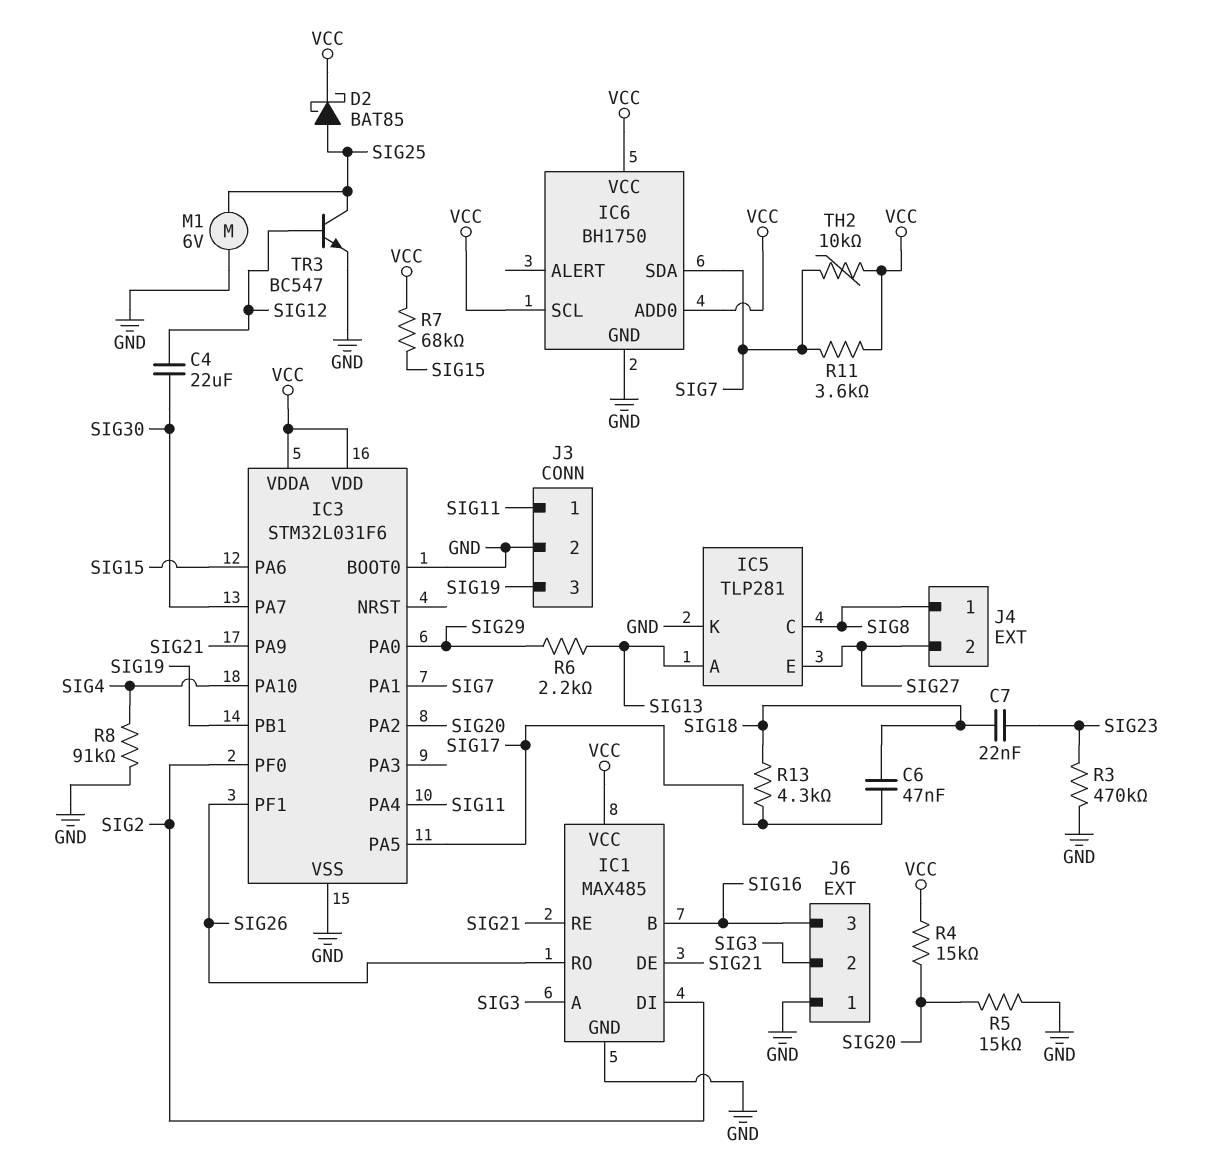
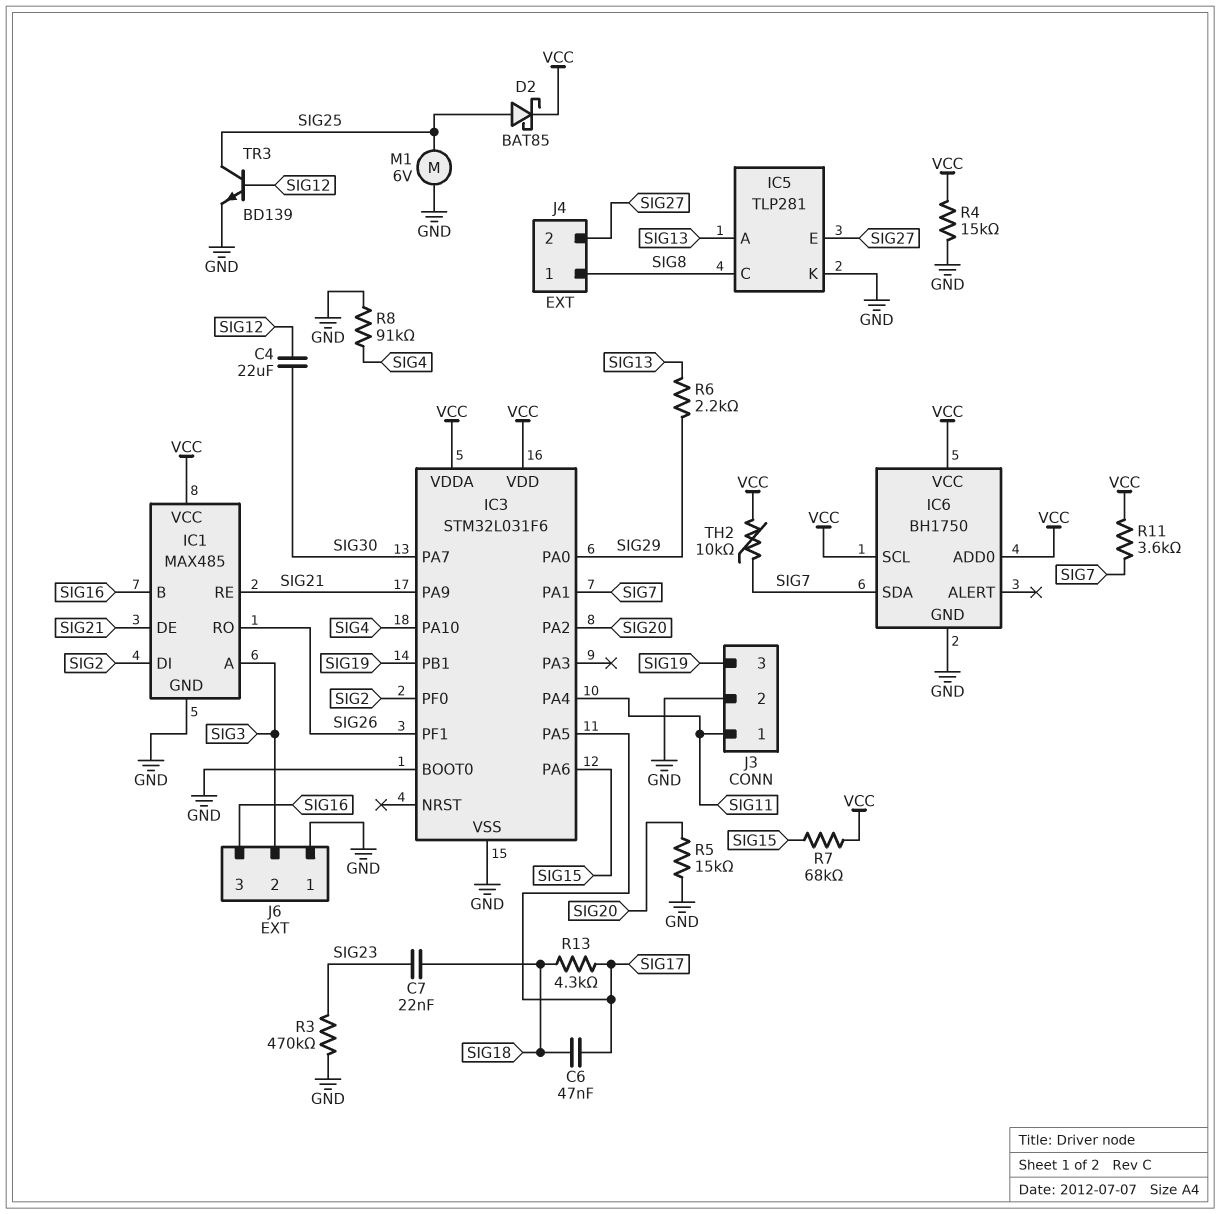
R4: 15k (SIG20, VCC) -> 15k (GND, VCC)
TR3: NPN BC547 (B SIG12, C SIG25, E GND) -> NPN BD139 (B SIG12, C SIG25, E GND)

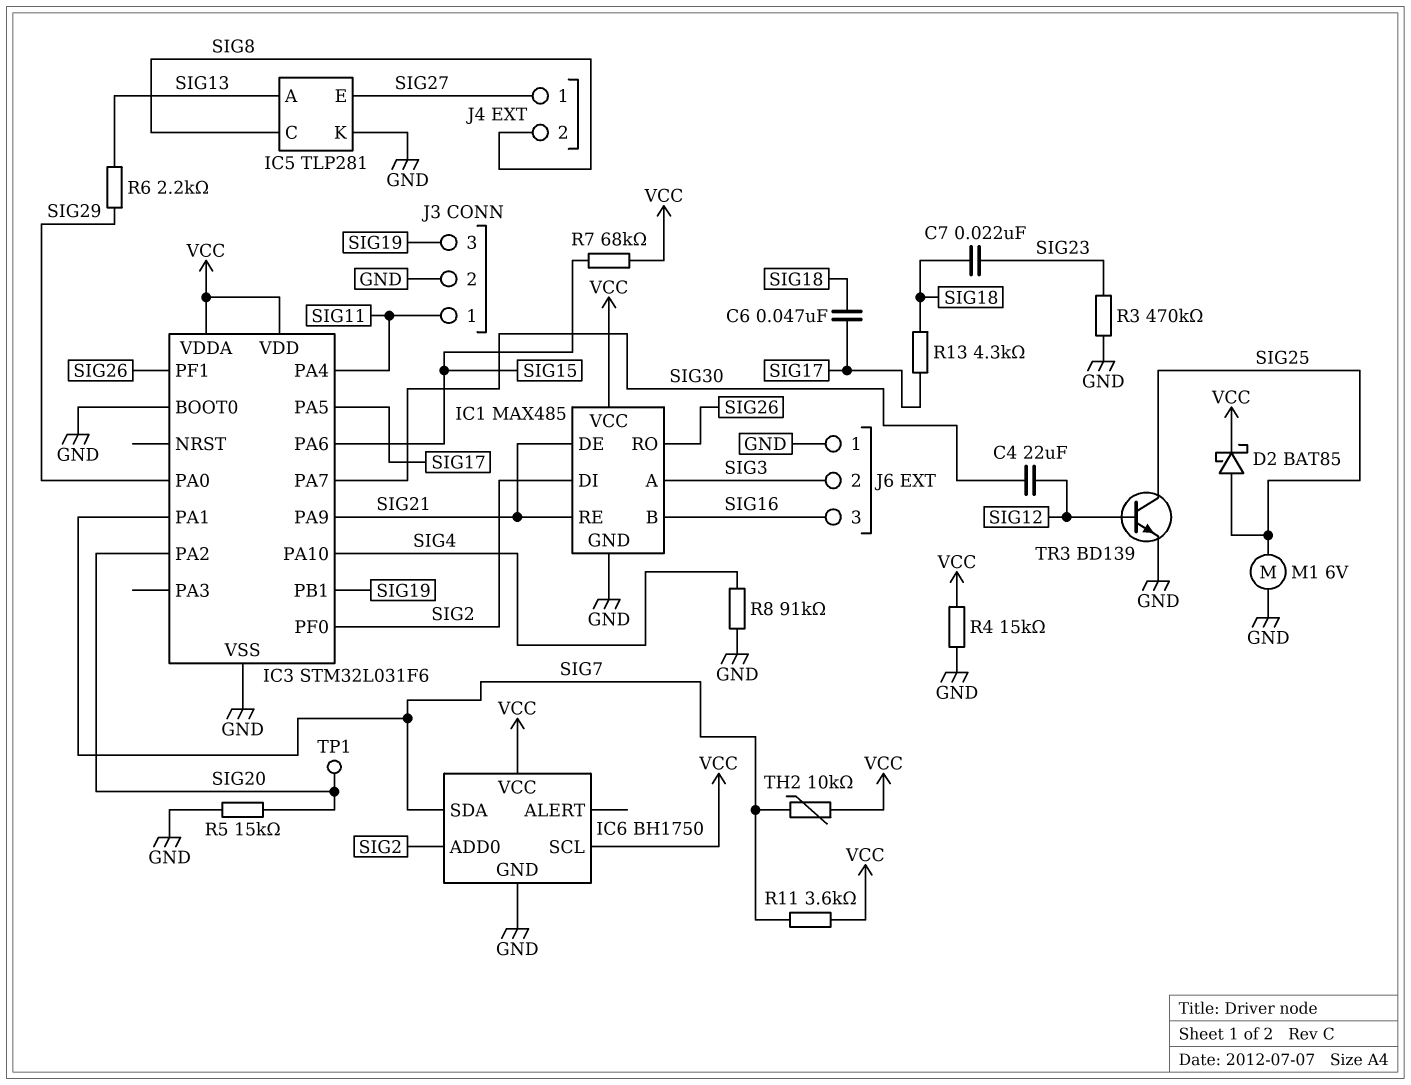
IC6 pin ADD0: VCC -> SIG2
J4 pin 1: SIG8 -> SIG27
J4 pin 2: SIG27 -> SIG8
TP1: none -> test point (SIG20)

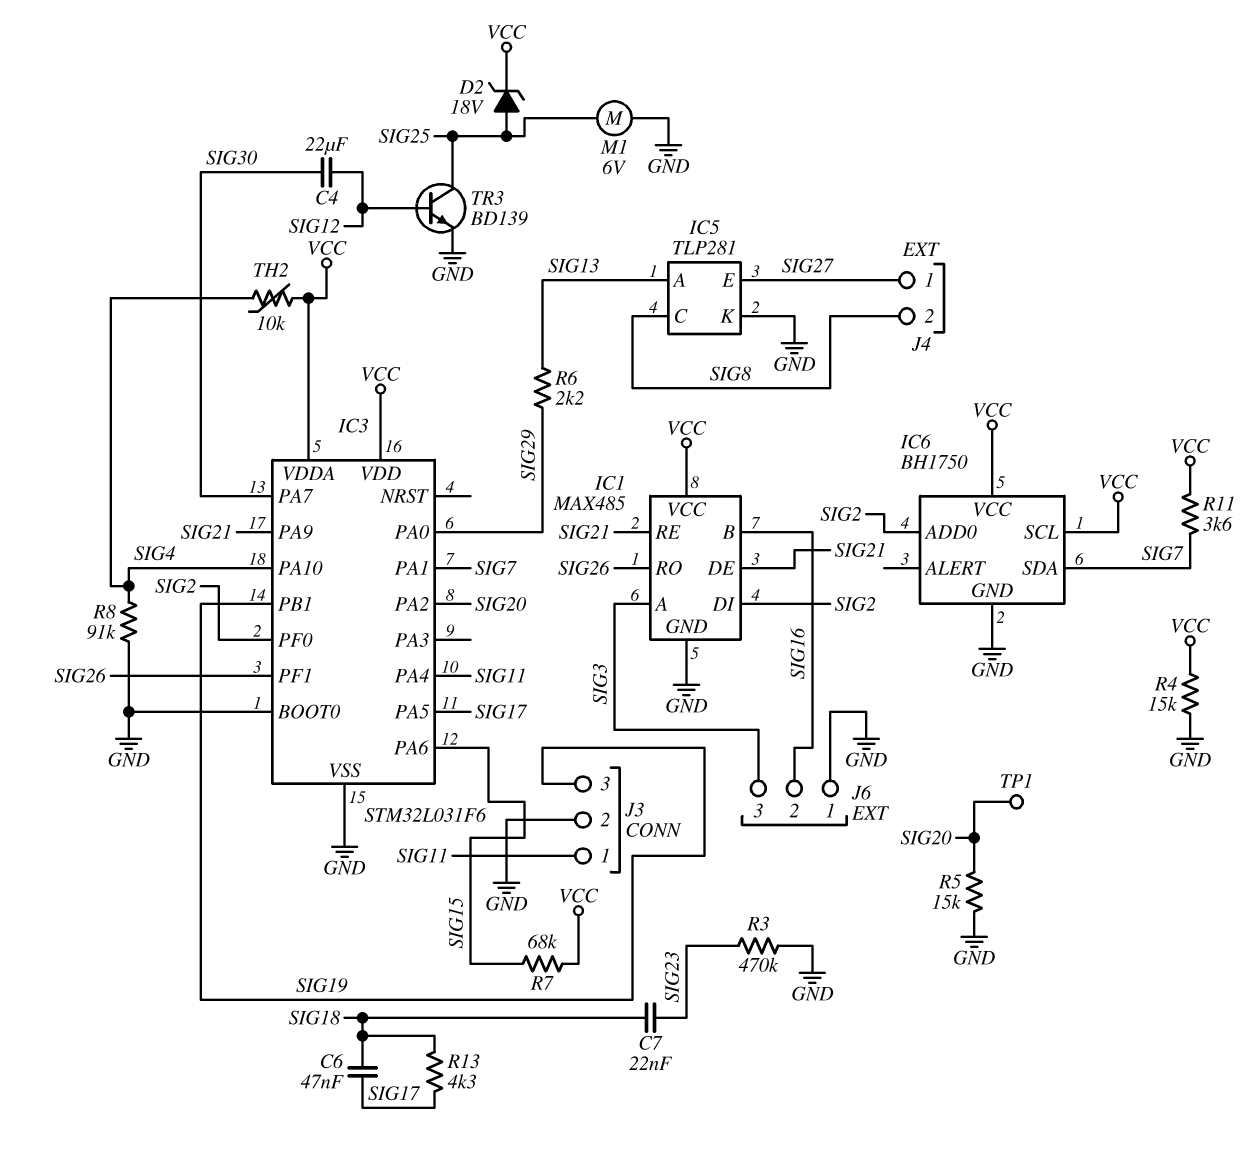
D2: schottky BAT85 (A SIG25, K VCC) -> zener 18V (A SIG25, K VCC)
J6 pin 2: SIG3 -> SIG16
J6 pin 3: SIG16 -> SIG3
TH2: 10k (SIG7, VCC) -> 10k (SIG4, VCC)

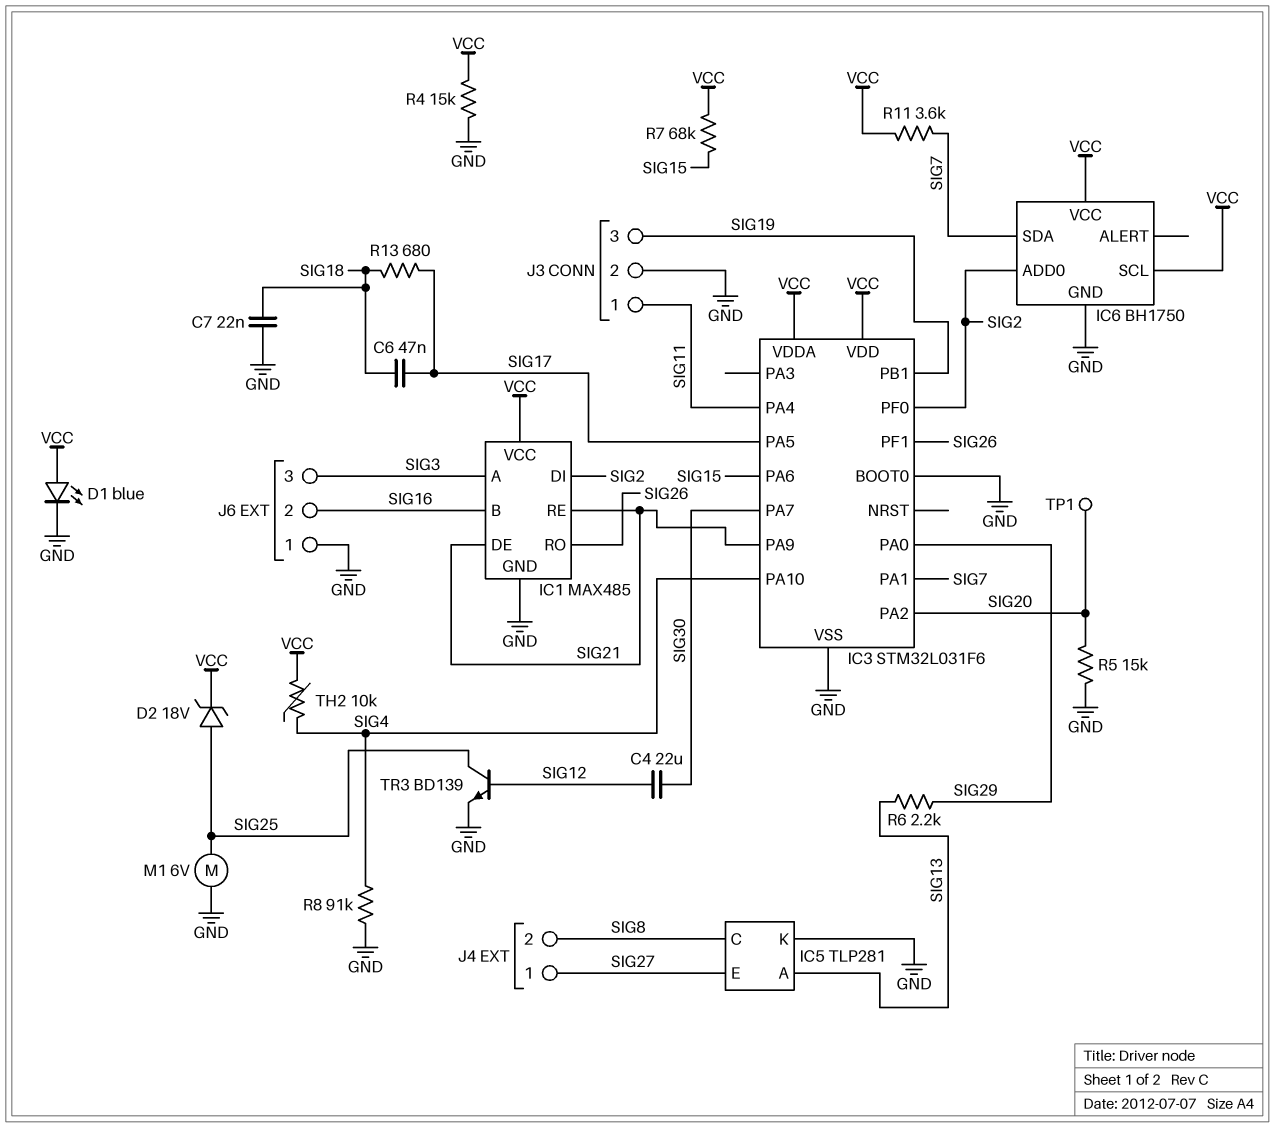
C7: 22nF (SIG18, SIG23) -> 22nF (GND, SIG18)
D1: none -> LED blue (A VCC, K GND)
R3: 470k (GND, SIG23) -> none
R13: 4.3k (SIG17, SIG18) -> 680 (SIG17, SIG18)

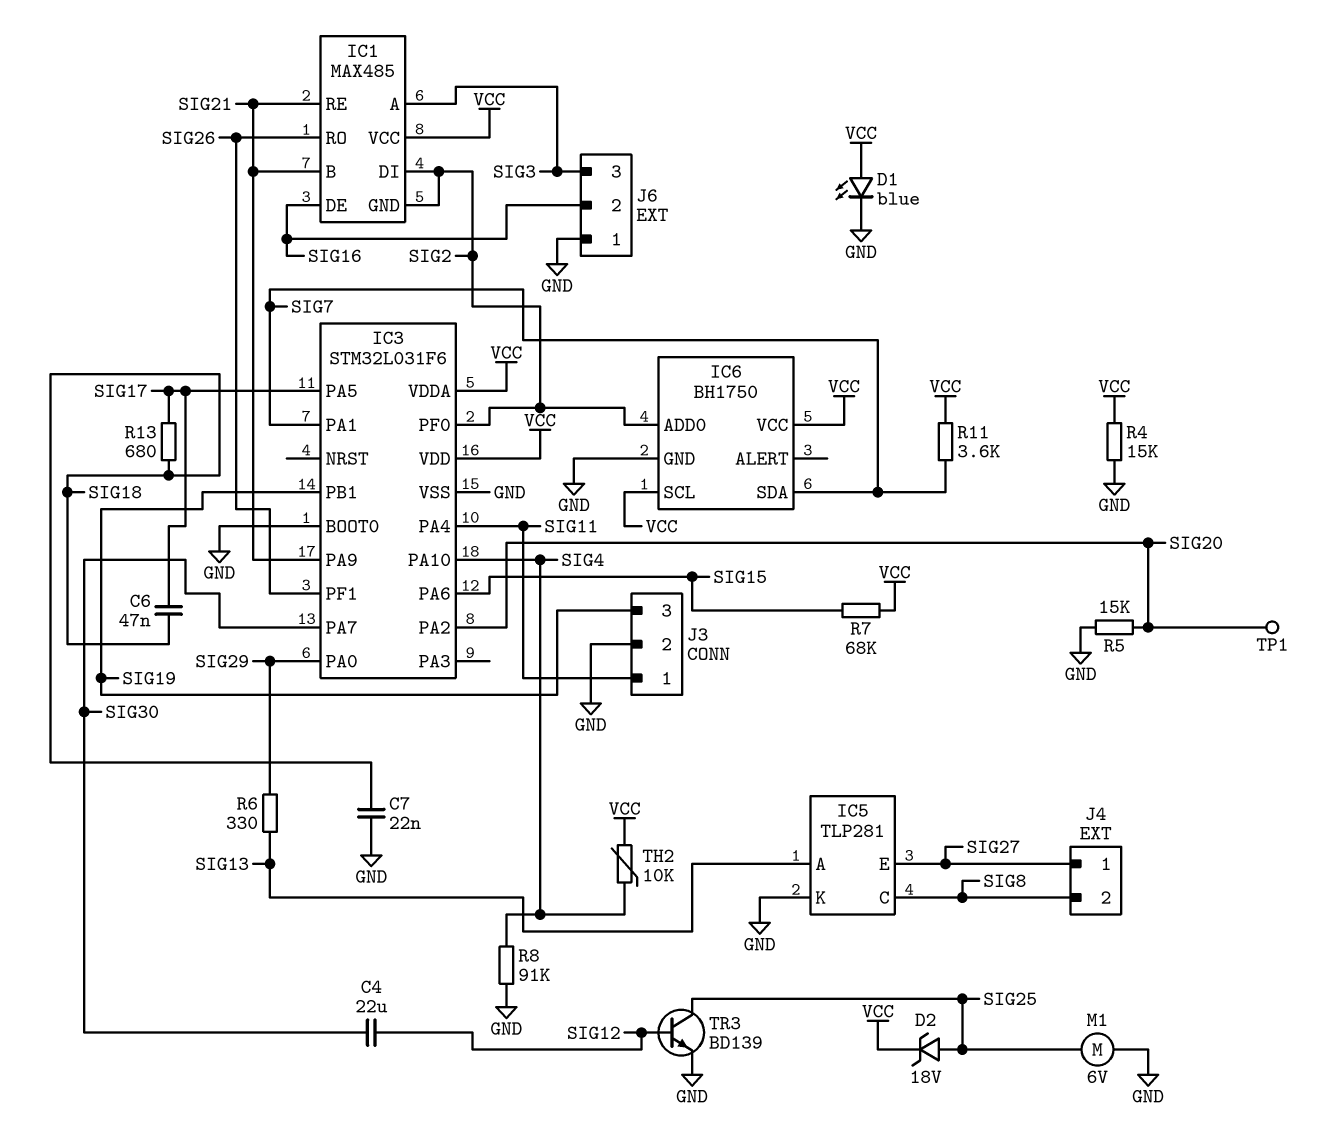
IC1 pin B: SIG16 -> SIG21
IC1 pin DE: SIG21 -> SIG16
IC1 pin GND: GND -> SIG2
R6: 2.2k (SIG13, SIG29) -> 330 (SIG13, SIG29)

